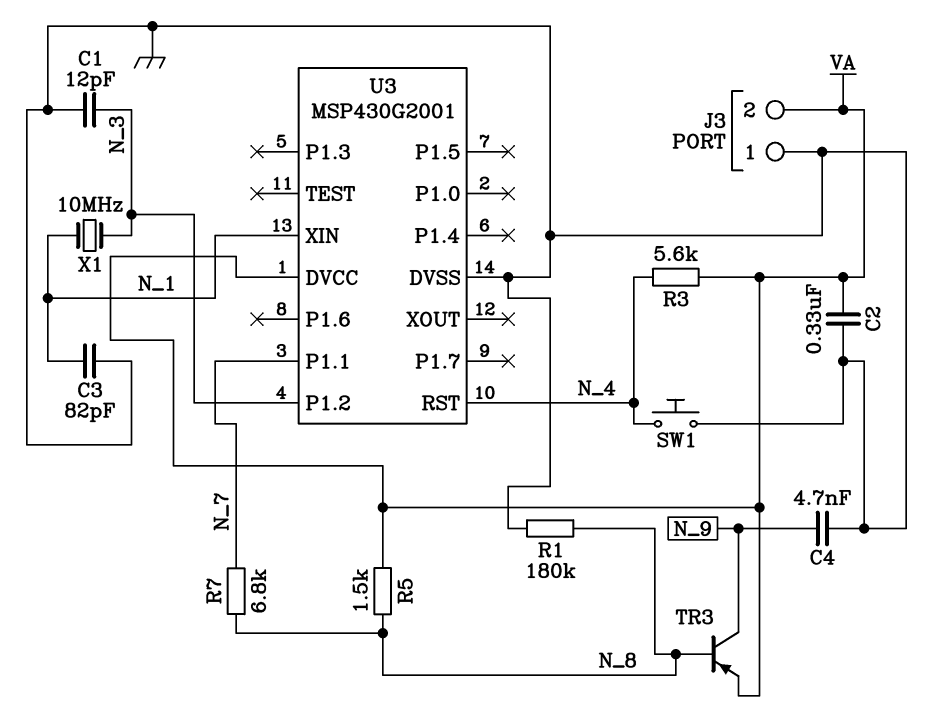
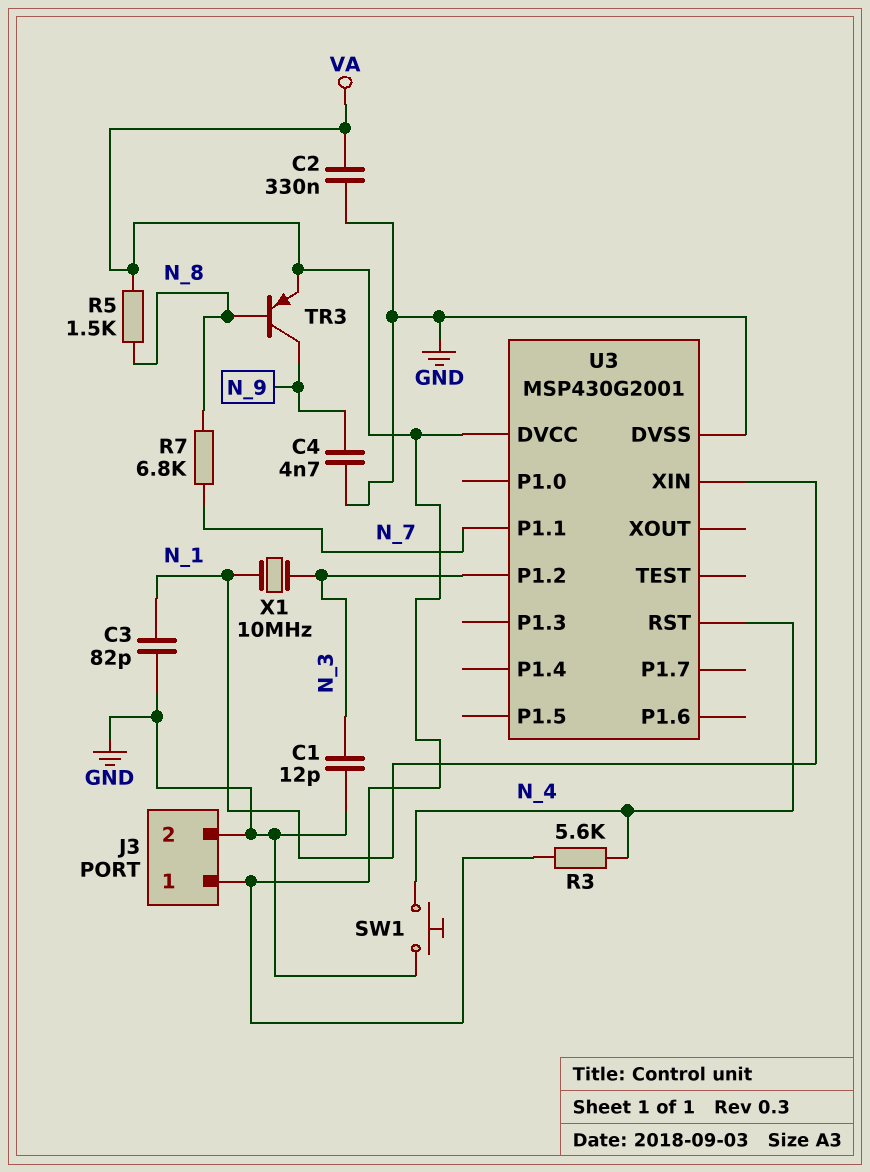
J3 pin 1: GND -> VA
J3 pin 2: VA -> GND
R1: 180k (GND, N_8) -> none

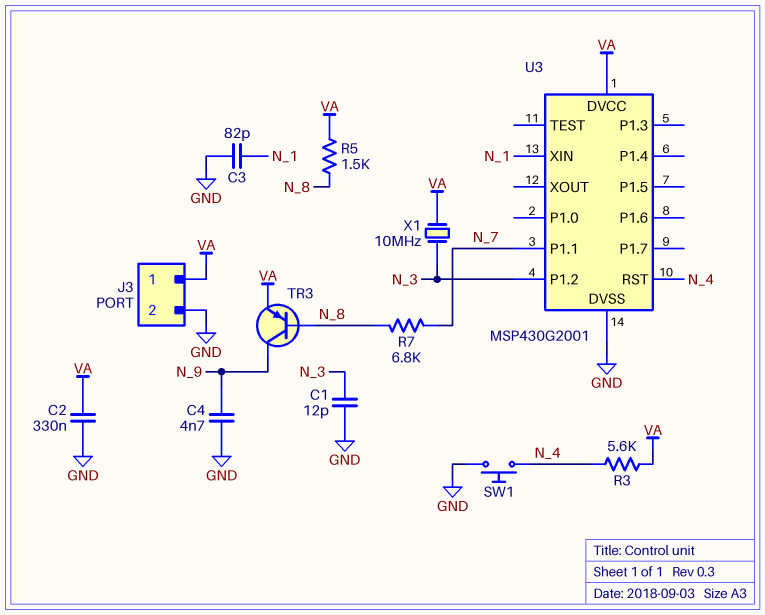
X1: 10MHz (N_1, N_3) -> 10MHz (N_3, VA)

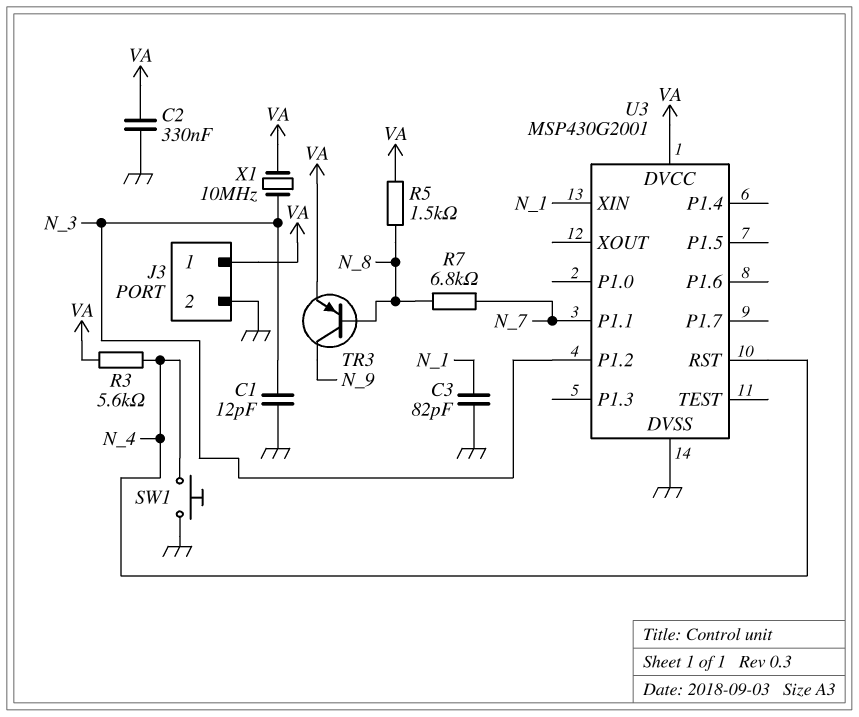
C4: 4.7nF (GND, N_9) -> none

